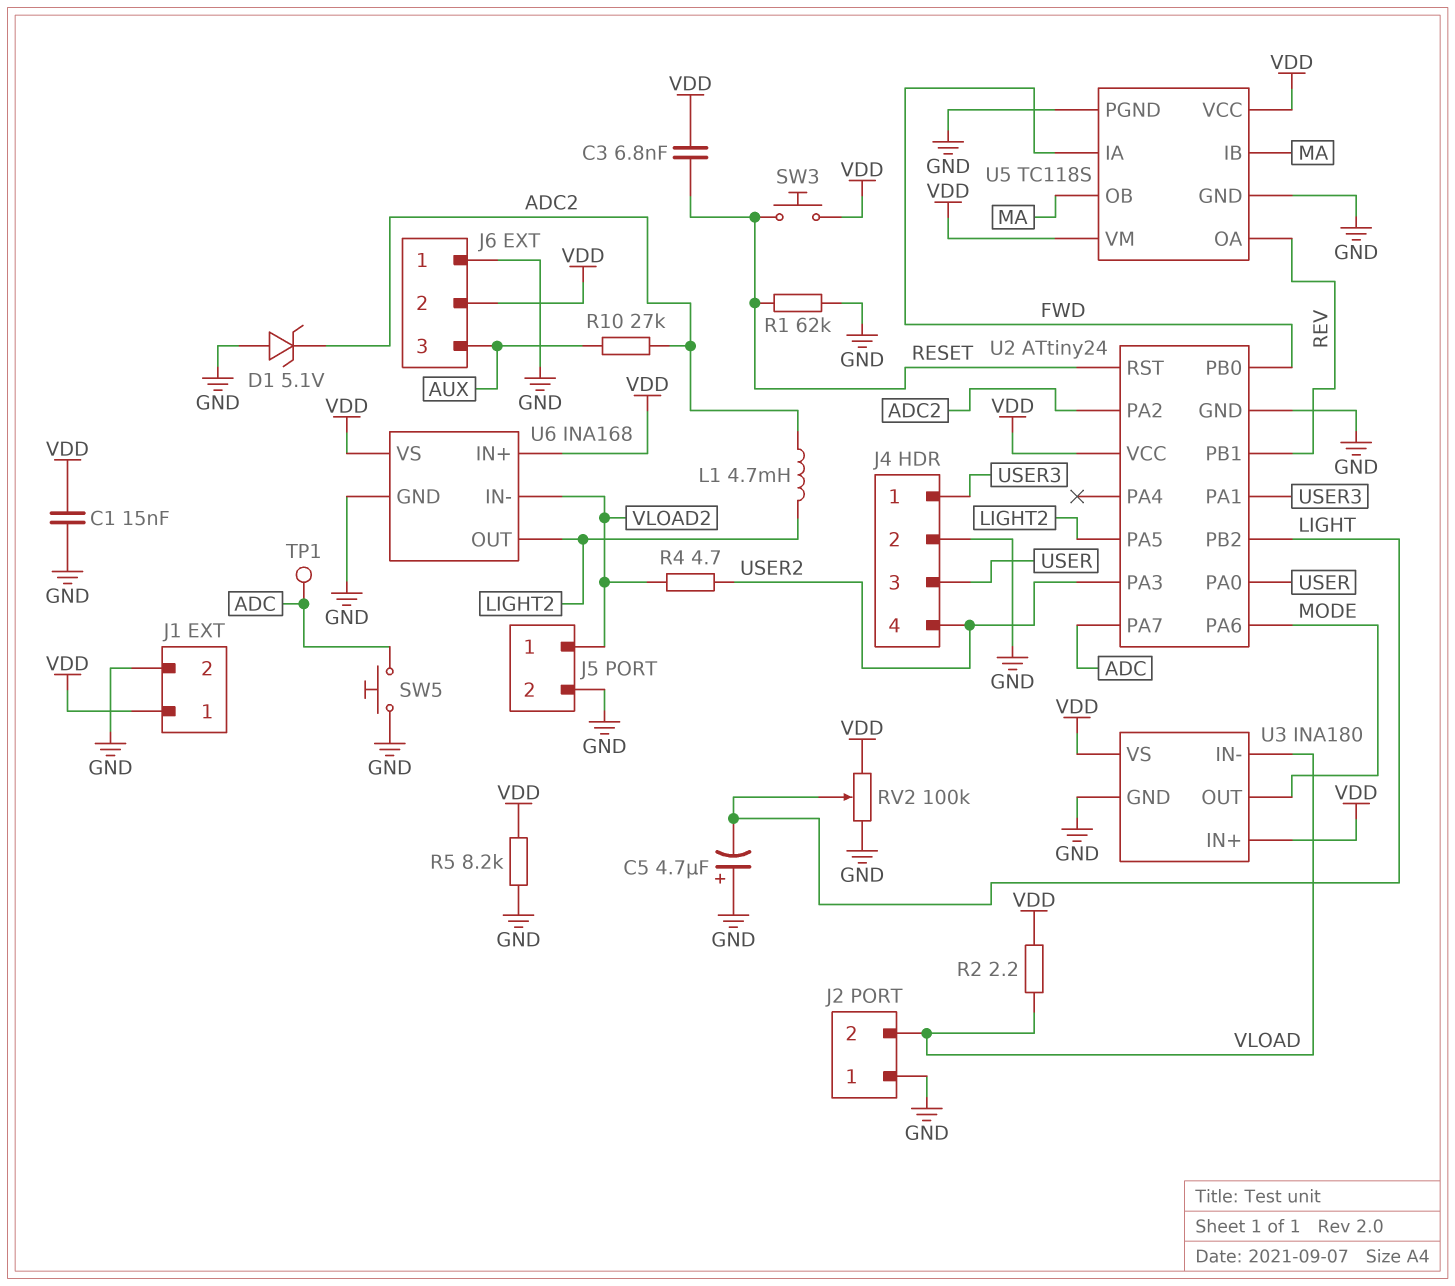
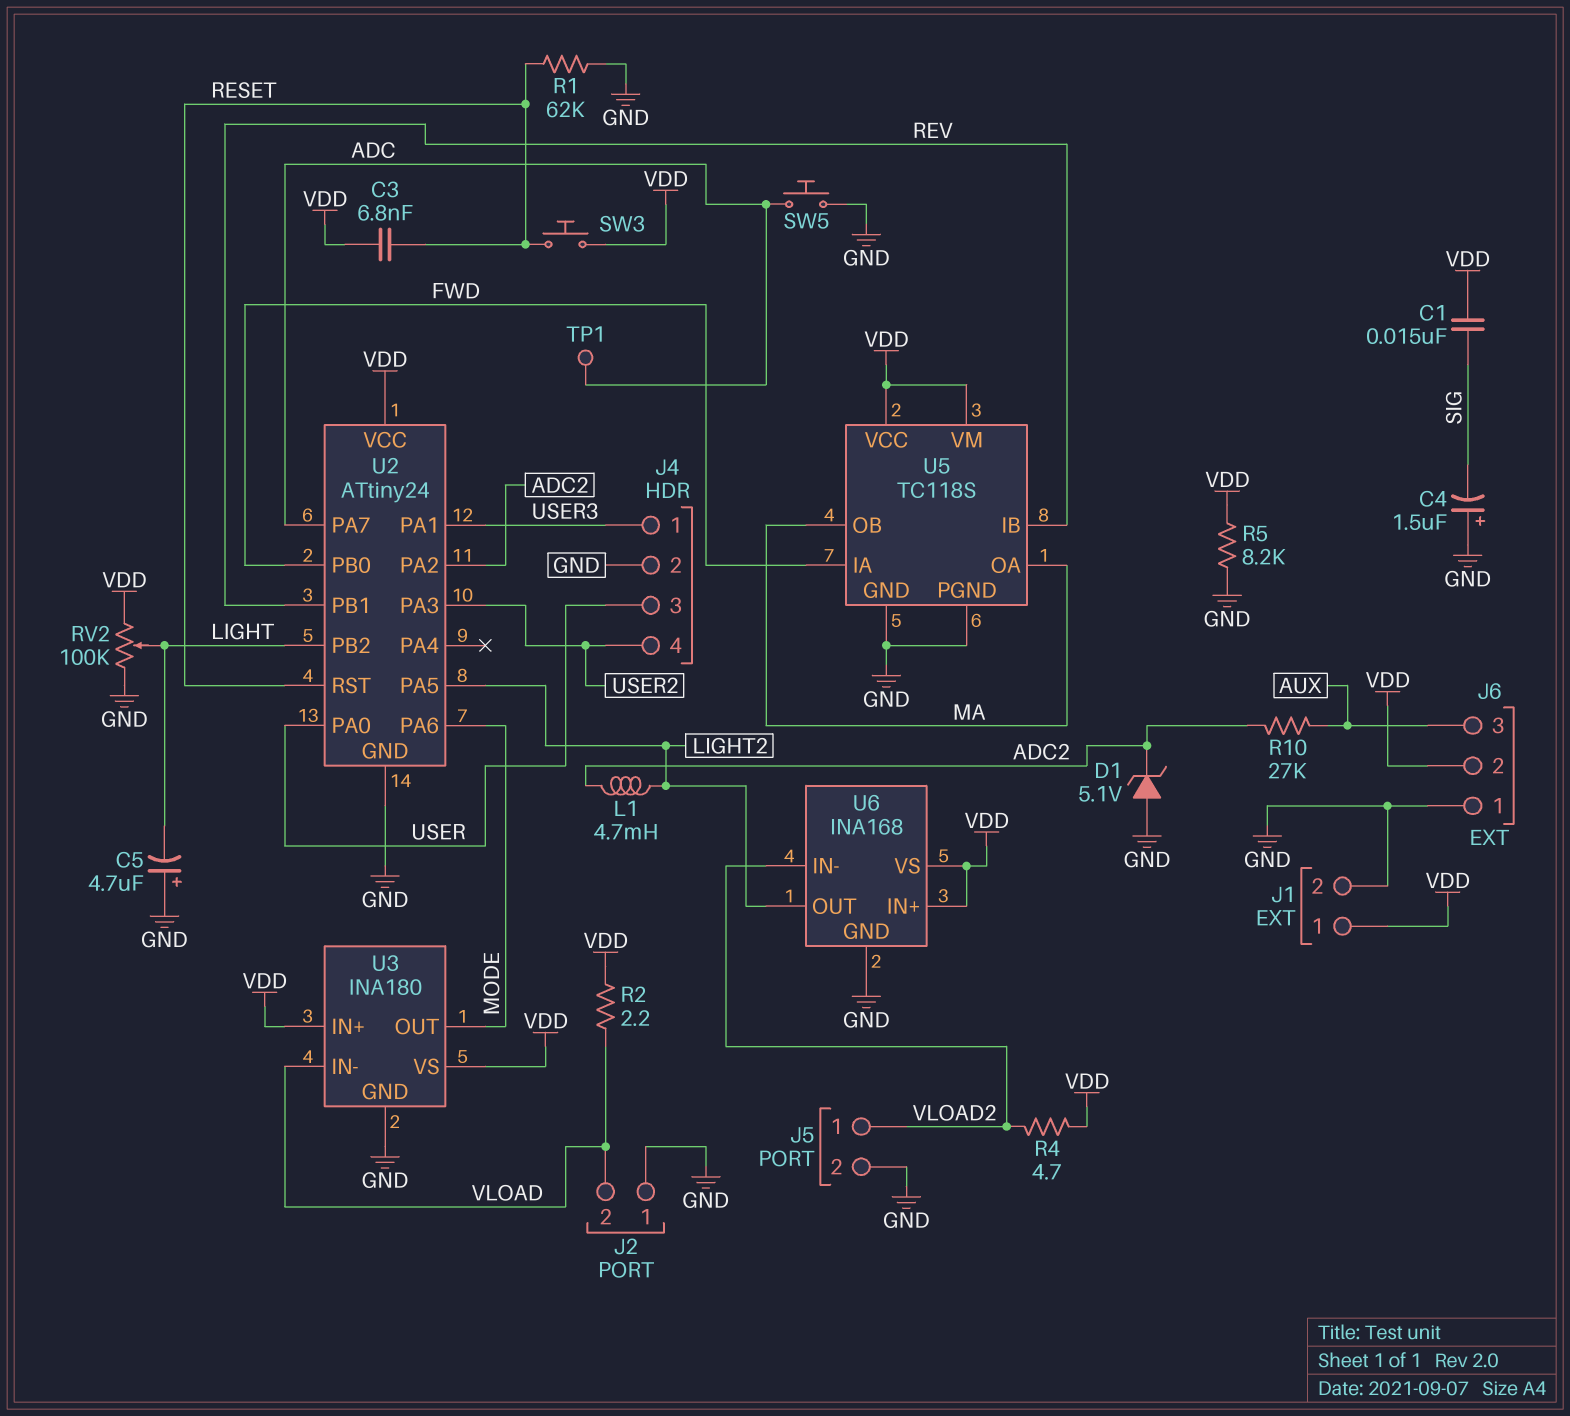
C1: 15nF (GND, VDD) -> 15nF (SIG, VDD)
C4: none -> 1.5uF (plus GND, minus SIG)
R4: 4.7 (USER2, VLOAD2) -> 4.7 (VDD, VLOAD2)
U5 pin IB: MA -> REV
U5 pin OA: REV -> MA

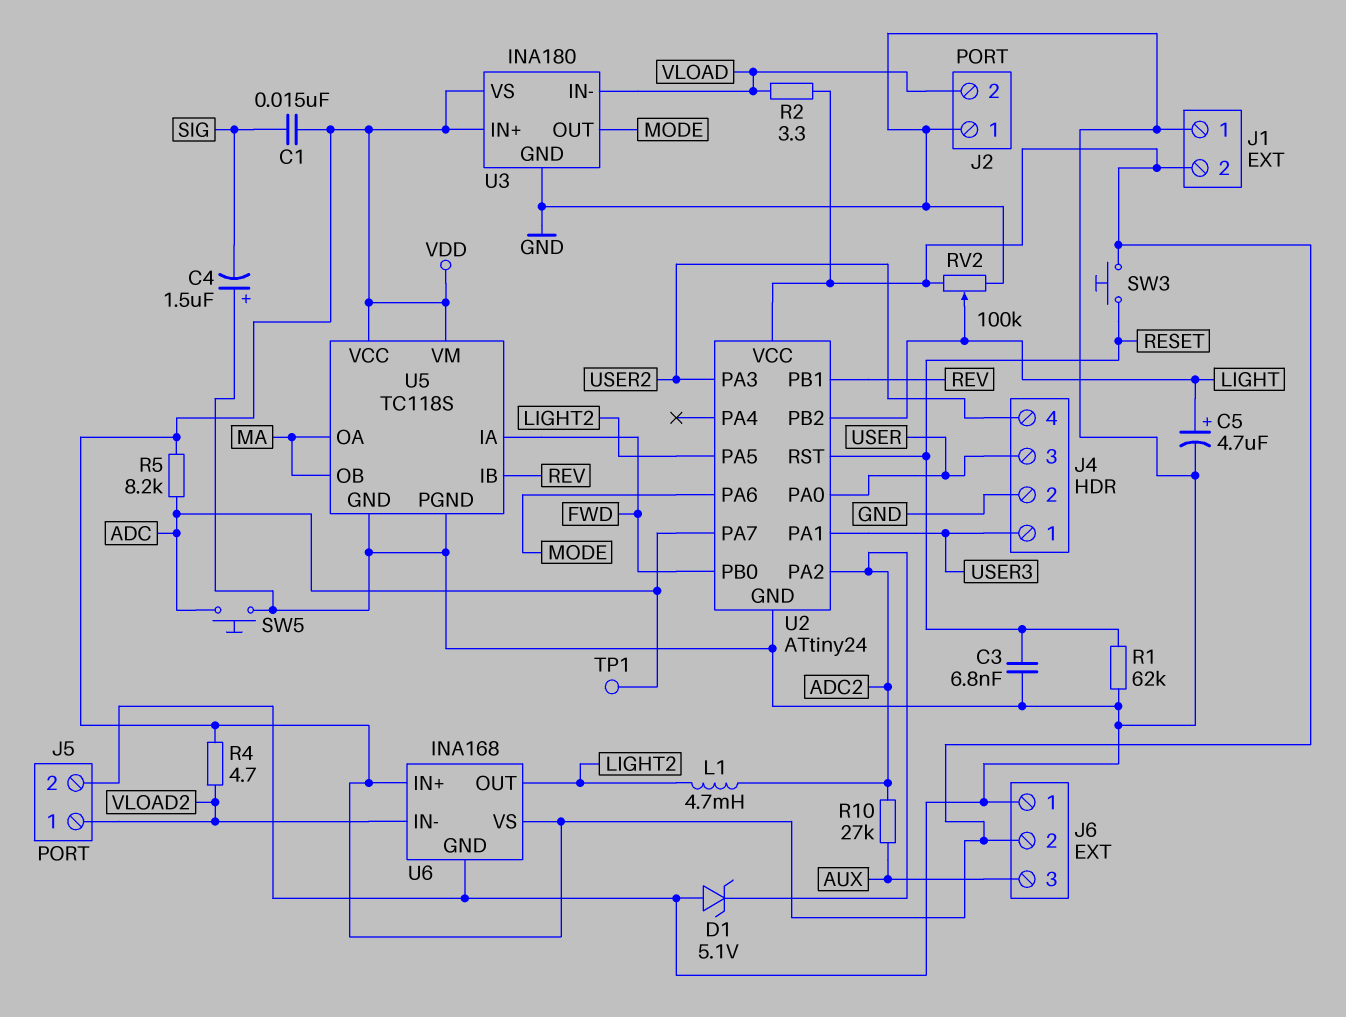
C3: 6.8nF (RESET, VDD) -> 6.8nF (GND, RESET)
C5: 4.7uF (plus GND, minus LIGHT) -> 4.7uF (plus LIGHT, minus GND)
J1 pin 1: VDD -> GND
J1 pin 2: GND -> VDD
R2: 2.2 (VDD, VLOAD) -> 3.3 (VDD, VLOAD)
R5: 8.2k (GND, VDD) -> 8.2k (ADC, VDD)

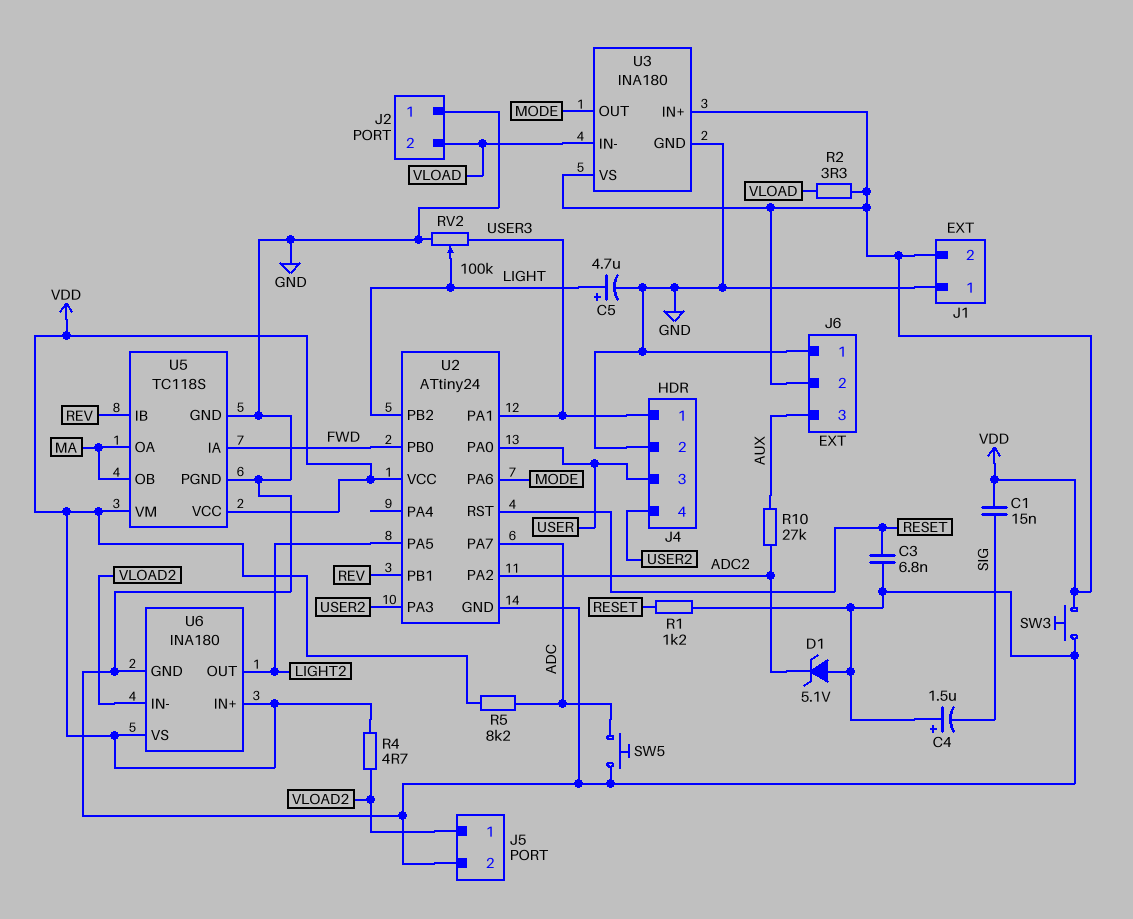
L1: 4.7mH (ADC2, LIGHT2) -> none
R1: 62k (GND, RESET) -> 1.2k (GND, RESET)
RV2: 100k (GND, VDD, wiper LIGHT) -> 100k (GND, USER3, wiper LIGHT)
SW3: button (RESET, VDD) -> button (GND, VDD)
TP1: test point (ADC) -> none
U6: INA168 -> INA180

